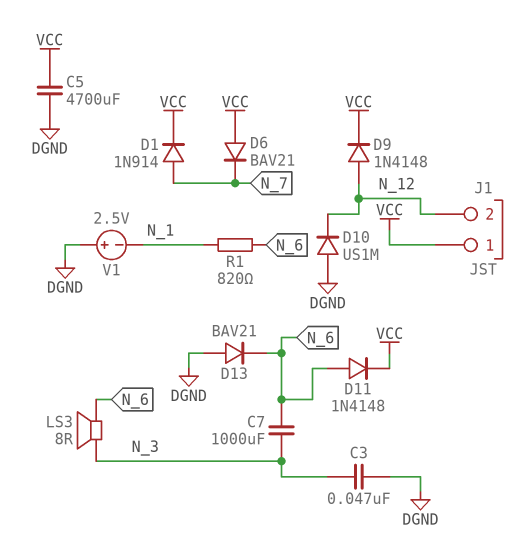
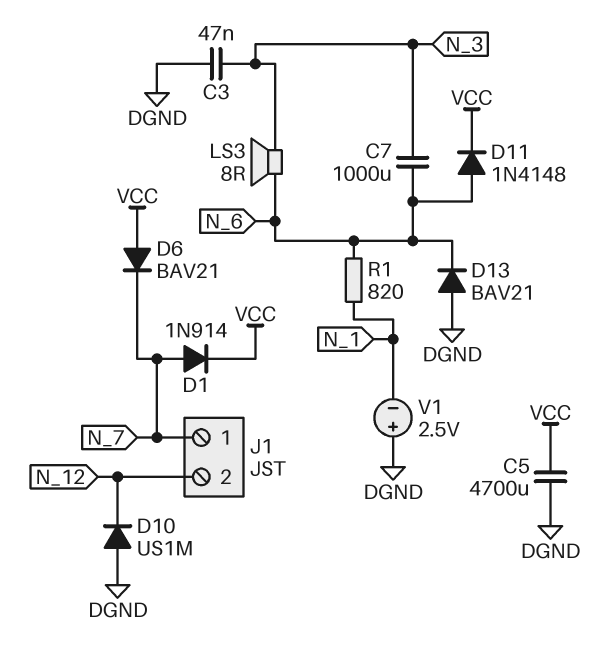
D9: diode 1N4148 (A N_12, K VCC) -> none
J1 pin 1: VCC -> N_7

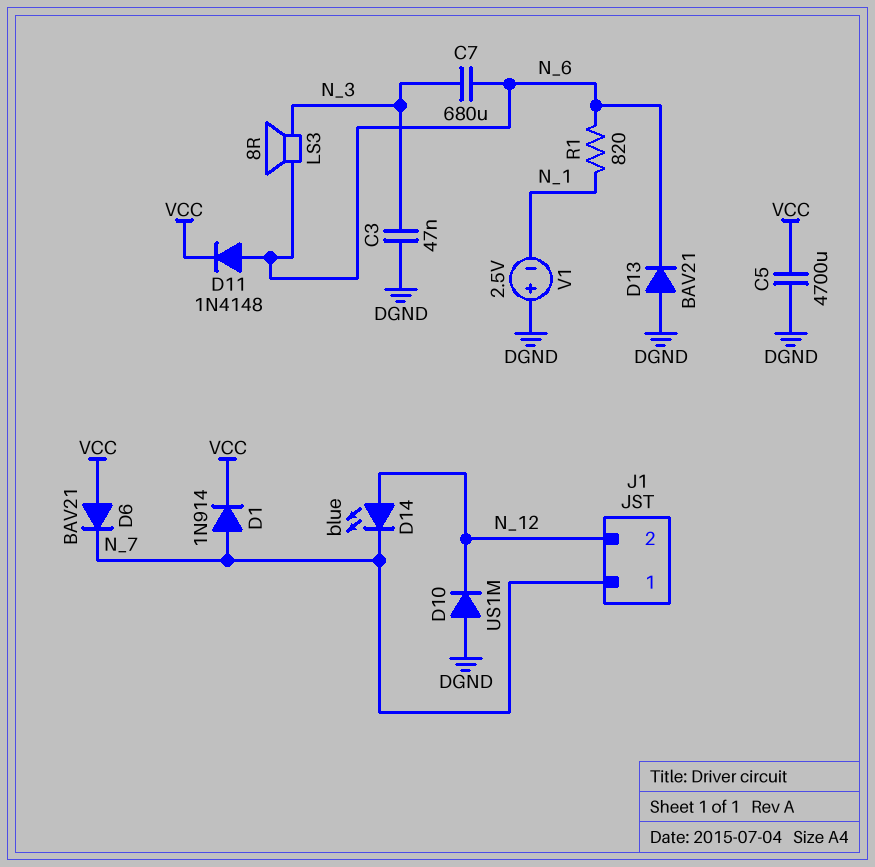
C7: 1000uF (N_3, N_6) -> 680uF (N_3, N_6)
D14: none -> LED blue (A N_12, K N_7)

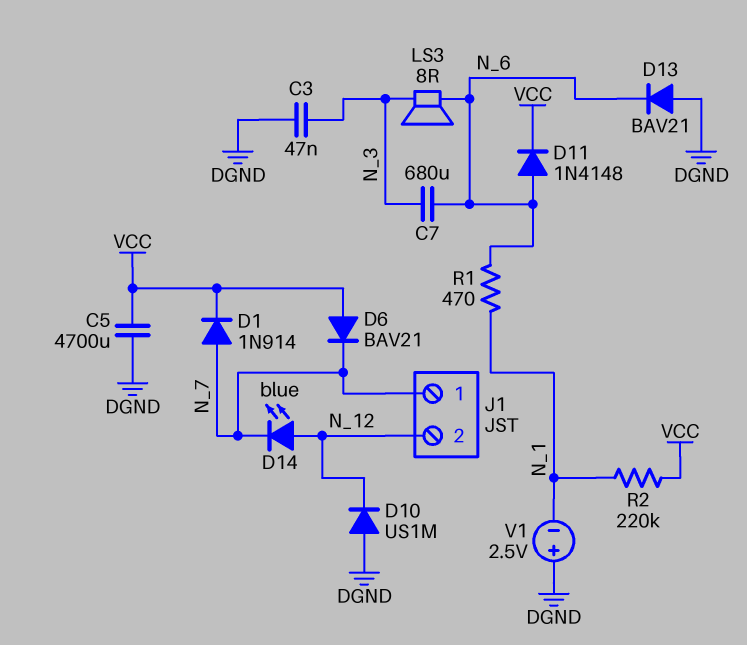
R1: 820 (N_1, N_6) -> 470 (N_1, N_6)
R2: none -> 220k (N_1, VCC)

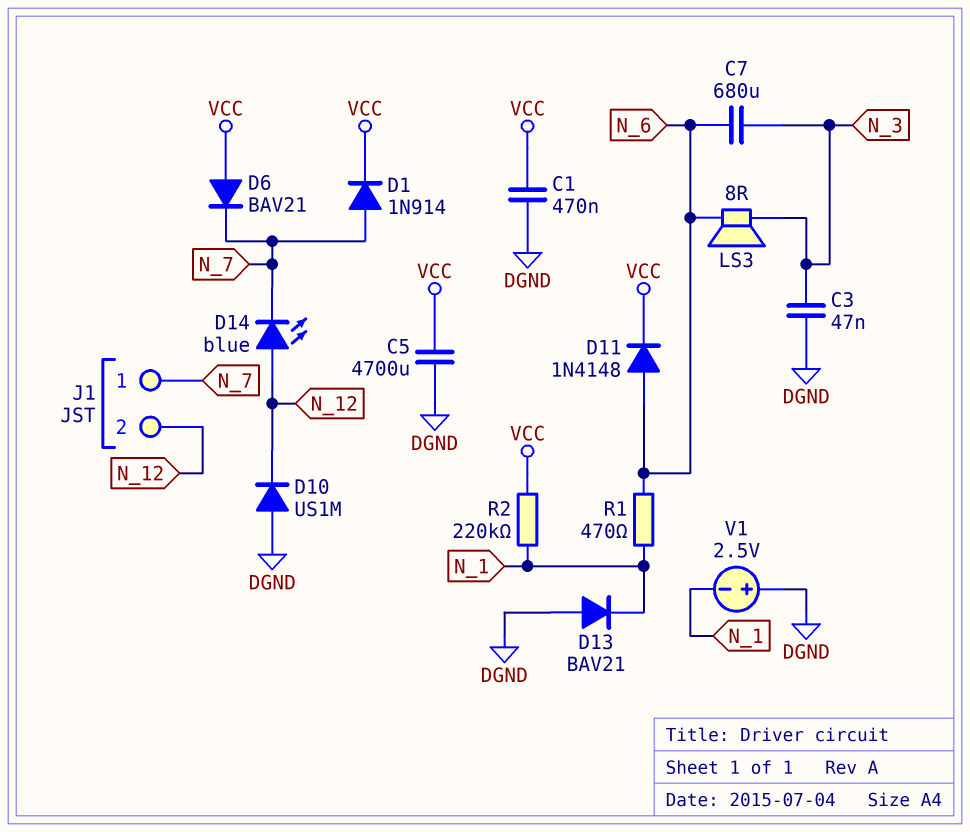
C1: none -> 470nF (DGND, VCC)
D13: diode BAV21 (A DGND, K N_6) -> diode BAV21 (A DGND, K N_1)

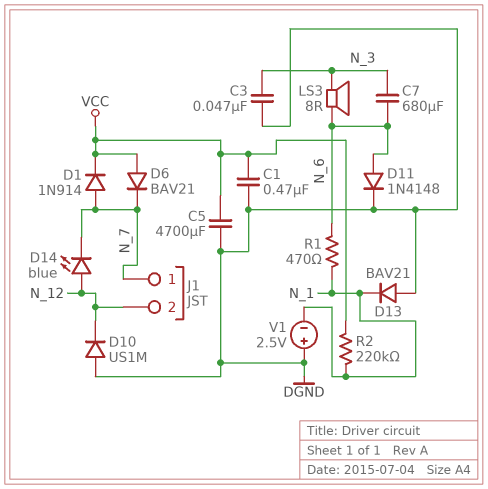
D11: diode 1N4148 (A N_6, K VCC) -> diode 1N4148 (A N_6, K DGND)

